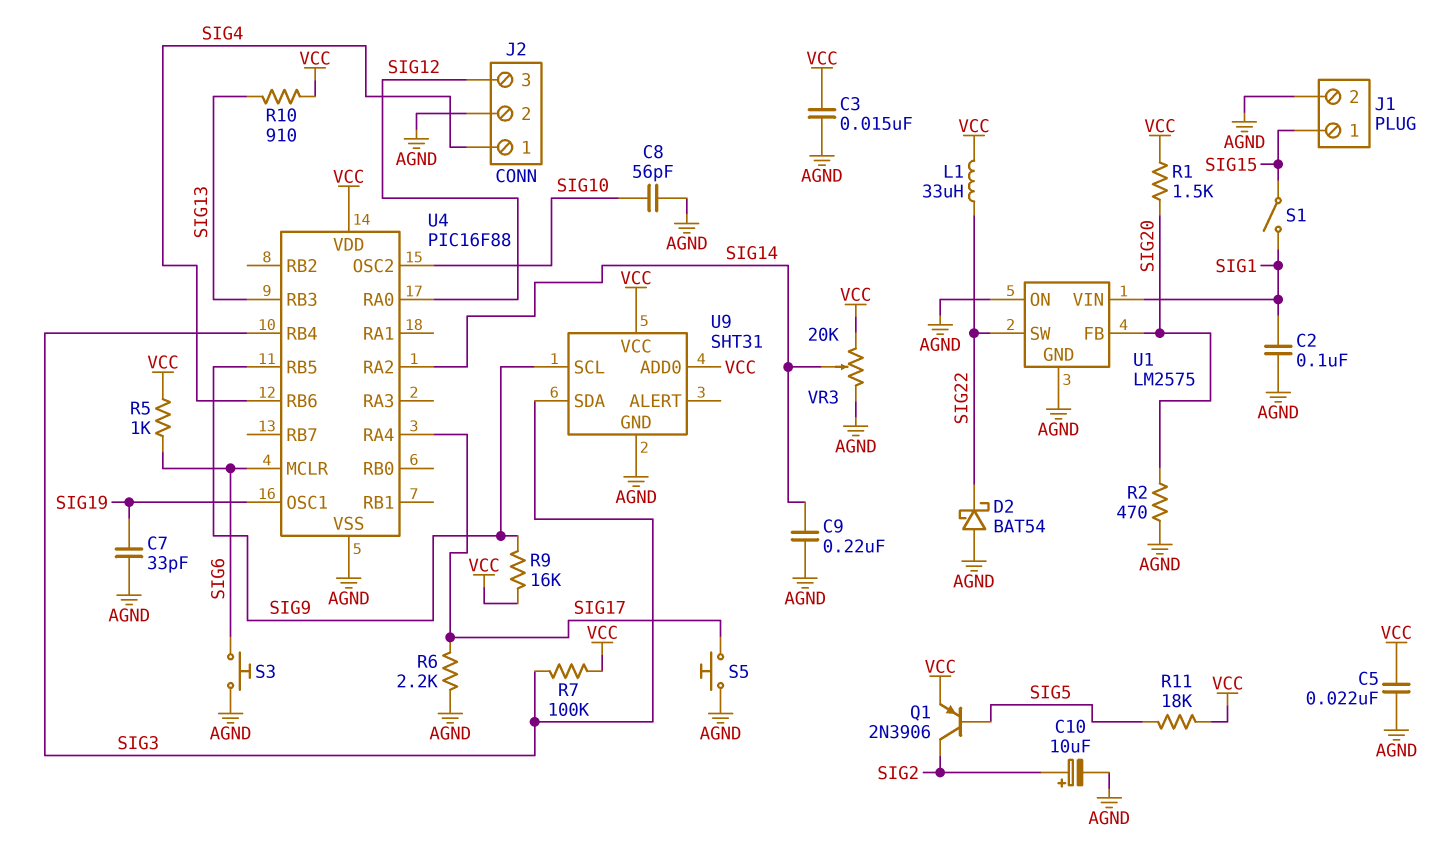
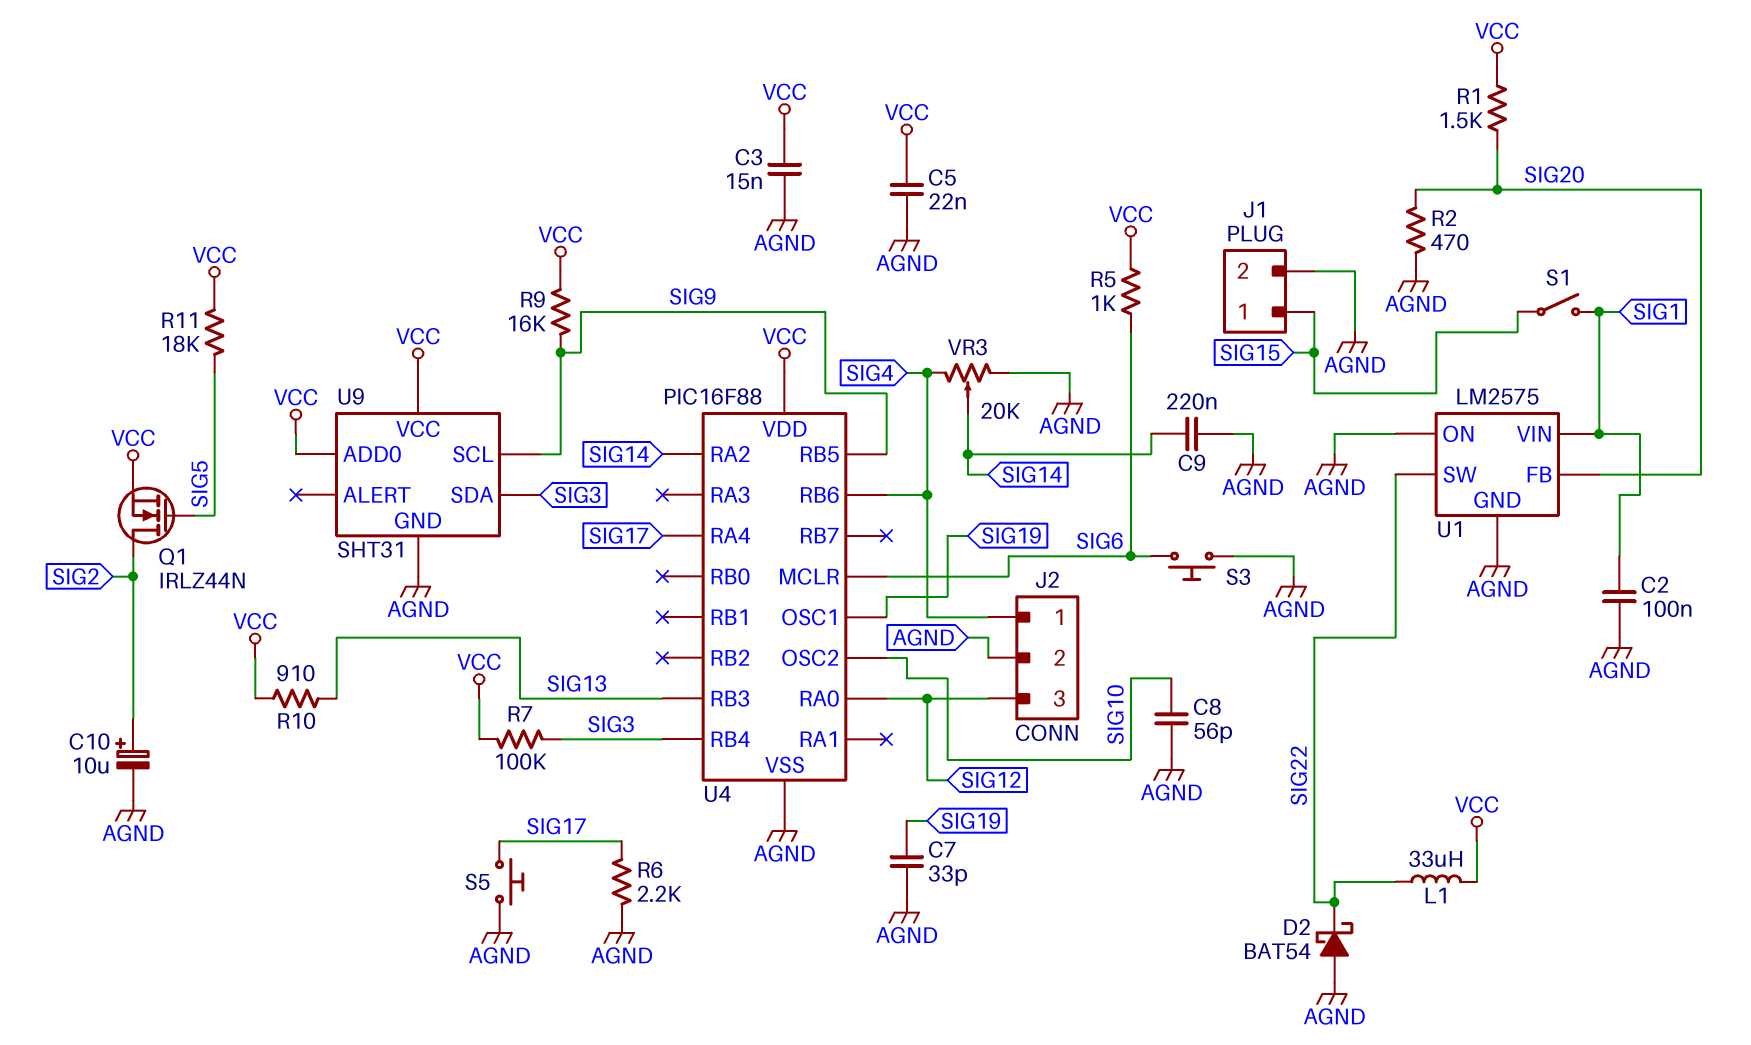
Q1: PNP 2N3906 (B SIG5, C SIG2, E VCC) -> NMOS IRLZ44N (G SIG5, D SIG2, S VCC)
VR3: 20k (AGND, VCC, wiper SIG14) -> 20k (AGND, SIG4, wiper SIG14)

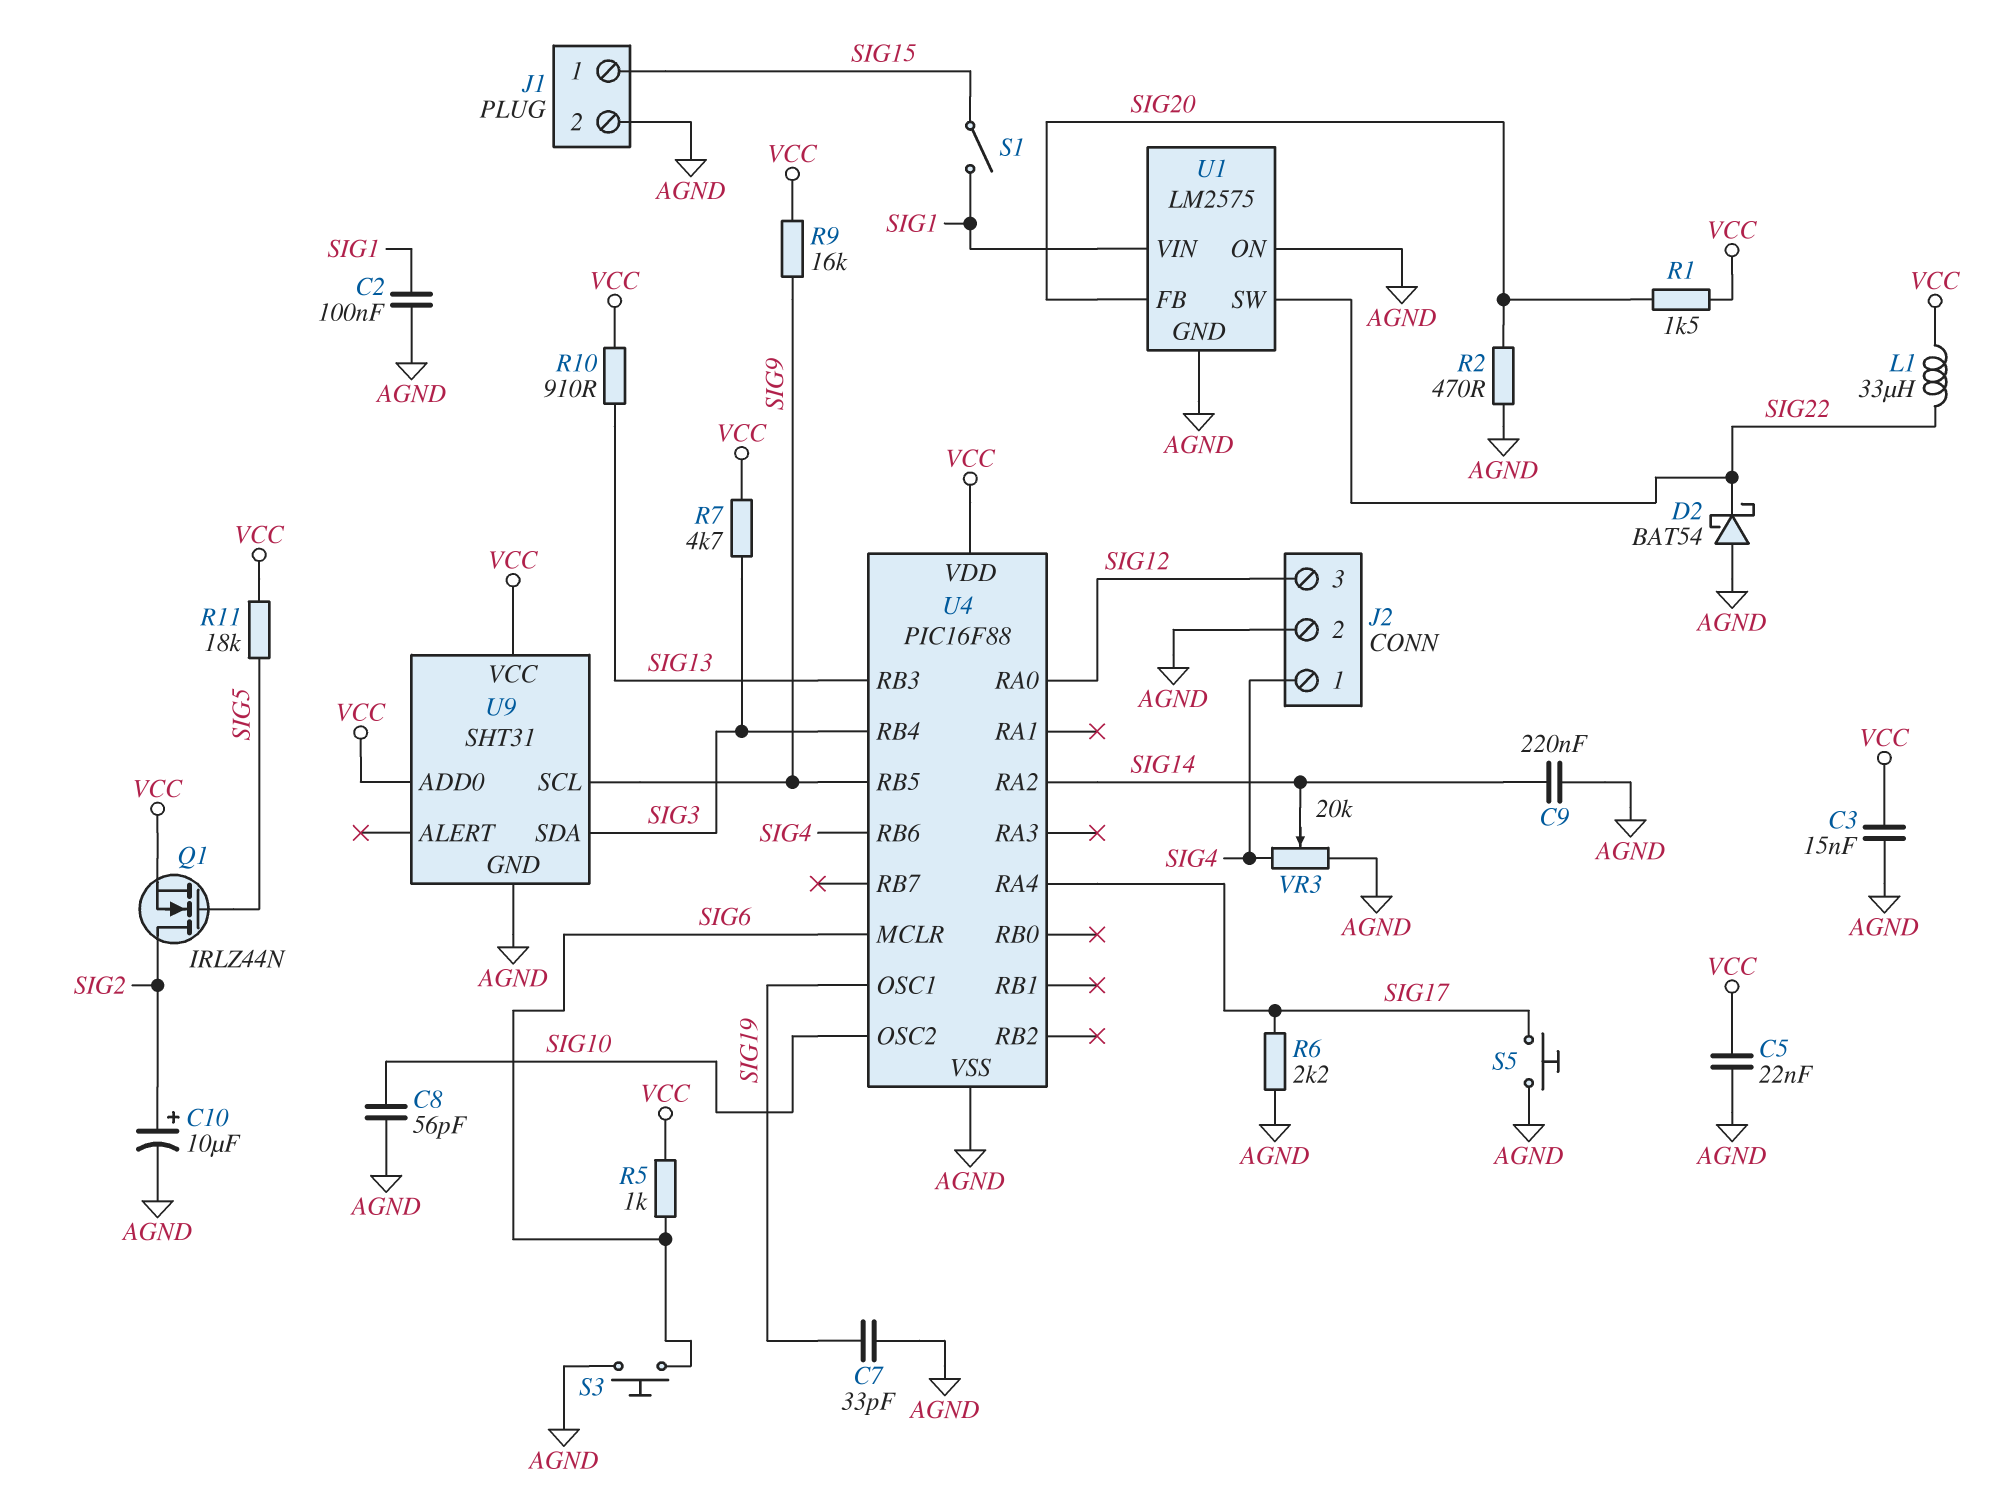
R7: 100k (SIG3, VCC) -> 4.7k (SIG3, VCC)

